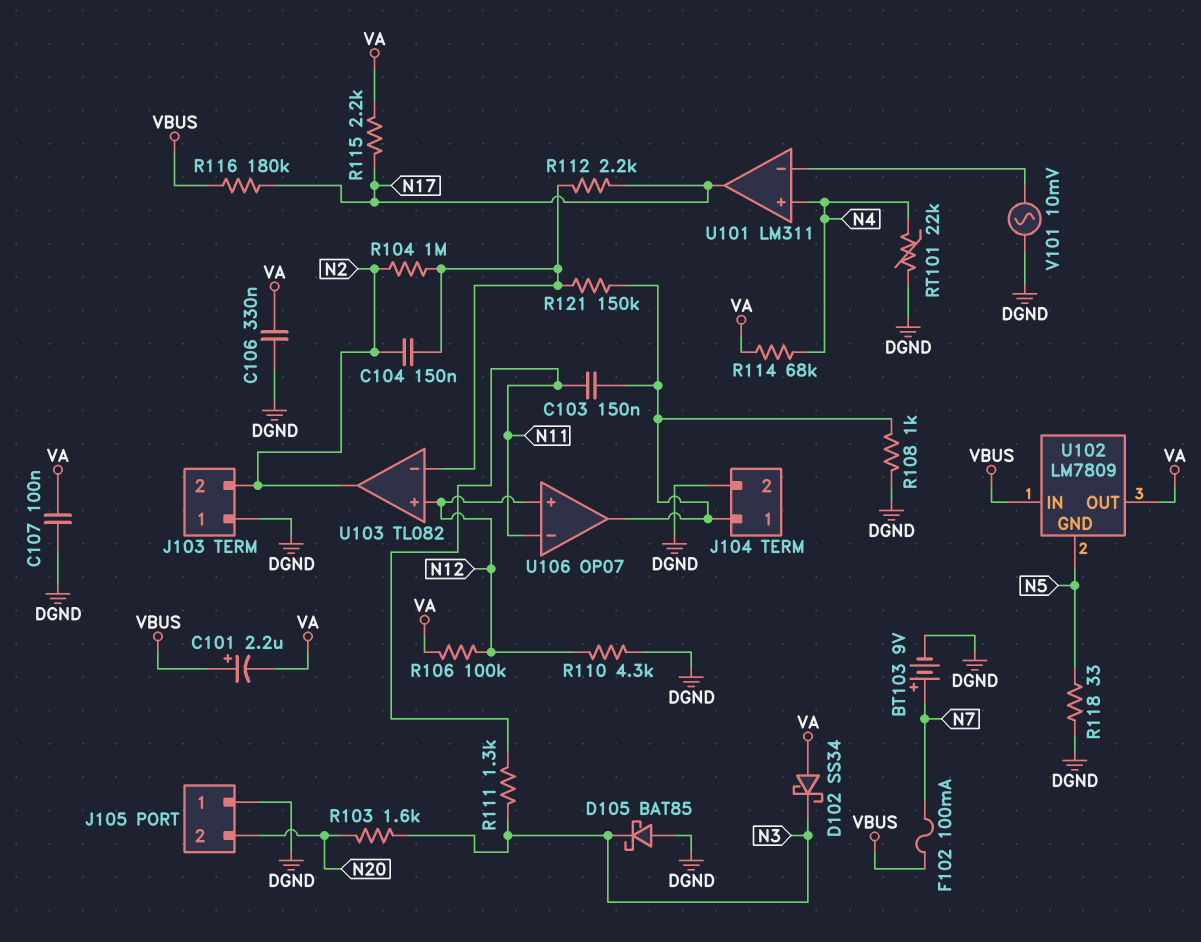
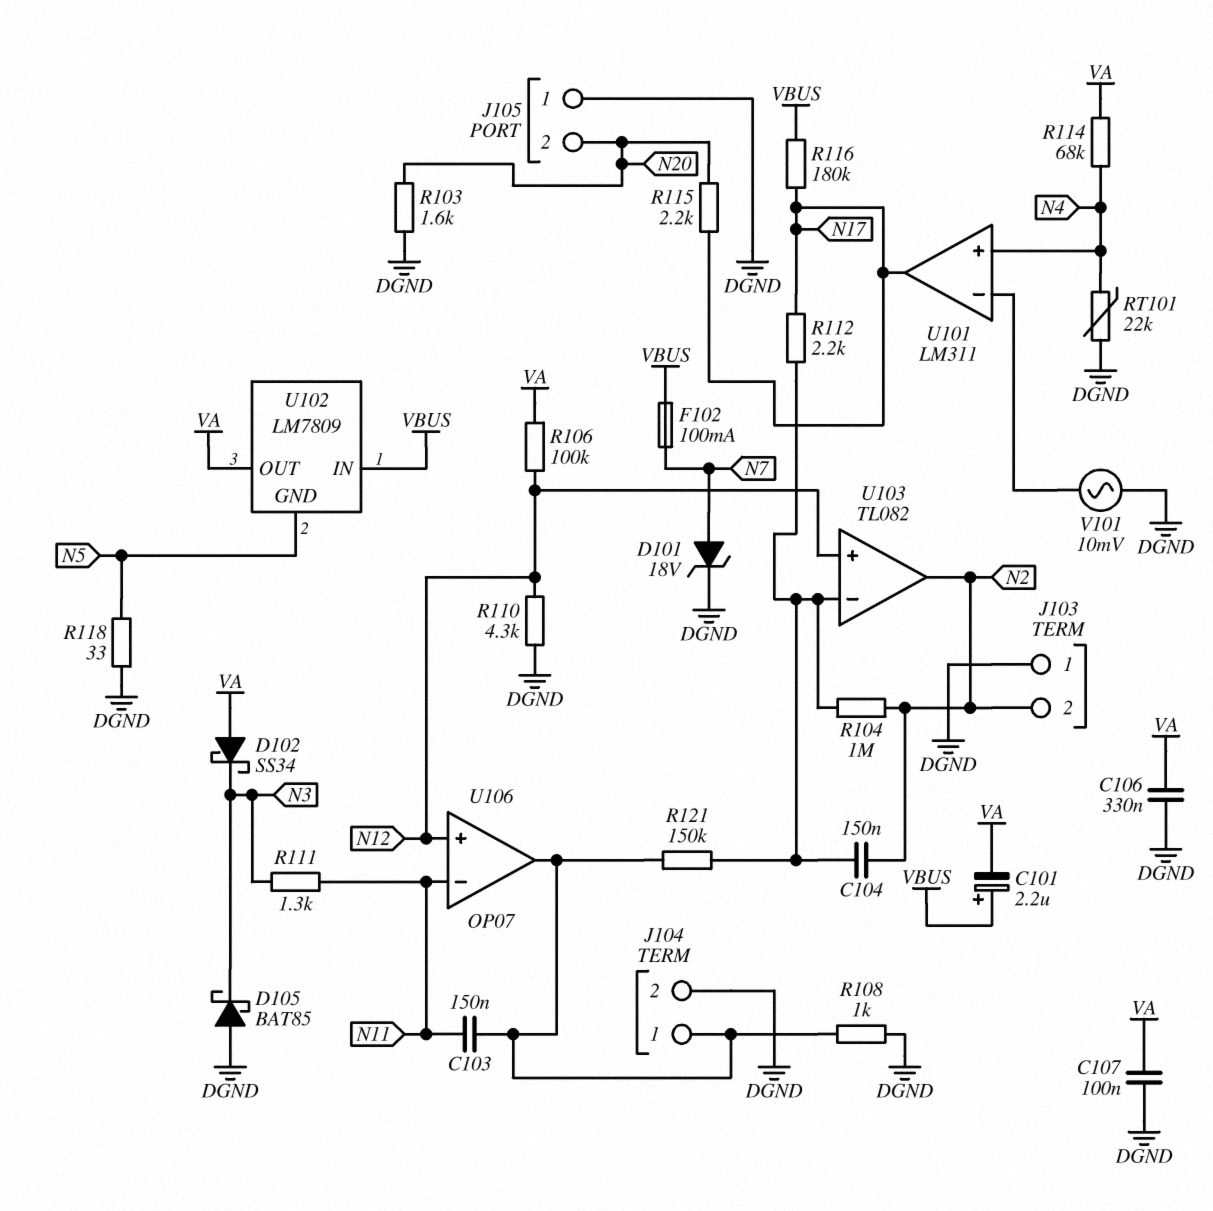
BT103: 9V (plus N7, minus DGND) -> none
D101: none -> zener 18V (A N7, K DGND)
R103: 1.6k (N3, N20) -> 1.6k (DGND, N20)
R115: 2.2k (N17, VA) -> 2.2k (N17, N20)

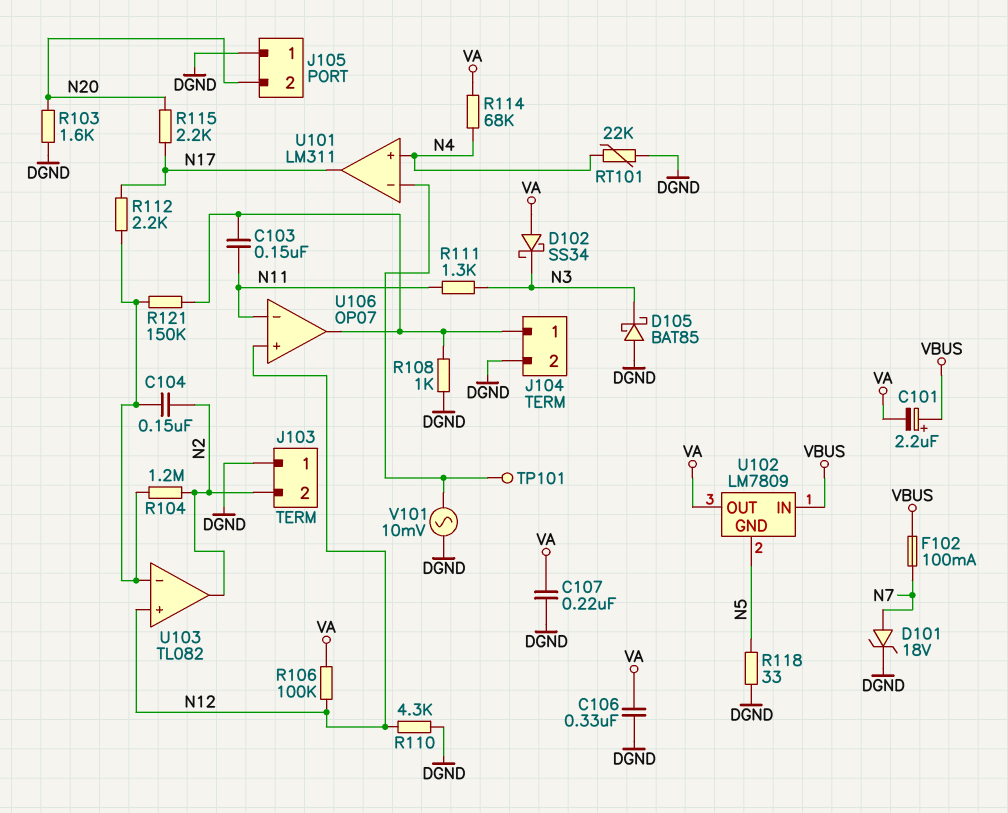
C107: 100nF (DGND, VA) -> 220nF (DGND, VA)
R104: 1M (N2, U103/in-) -> 1.2M (N2, U103/in-)
R116: 180k (N17, VBUS) -> none
TP101: none -> test point (U101/in-)

